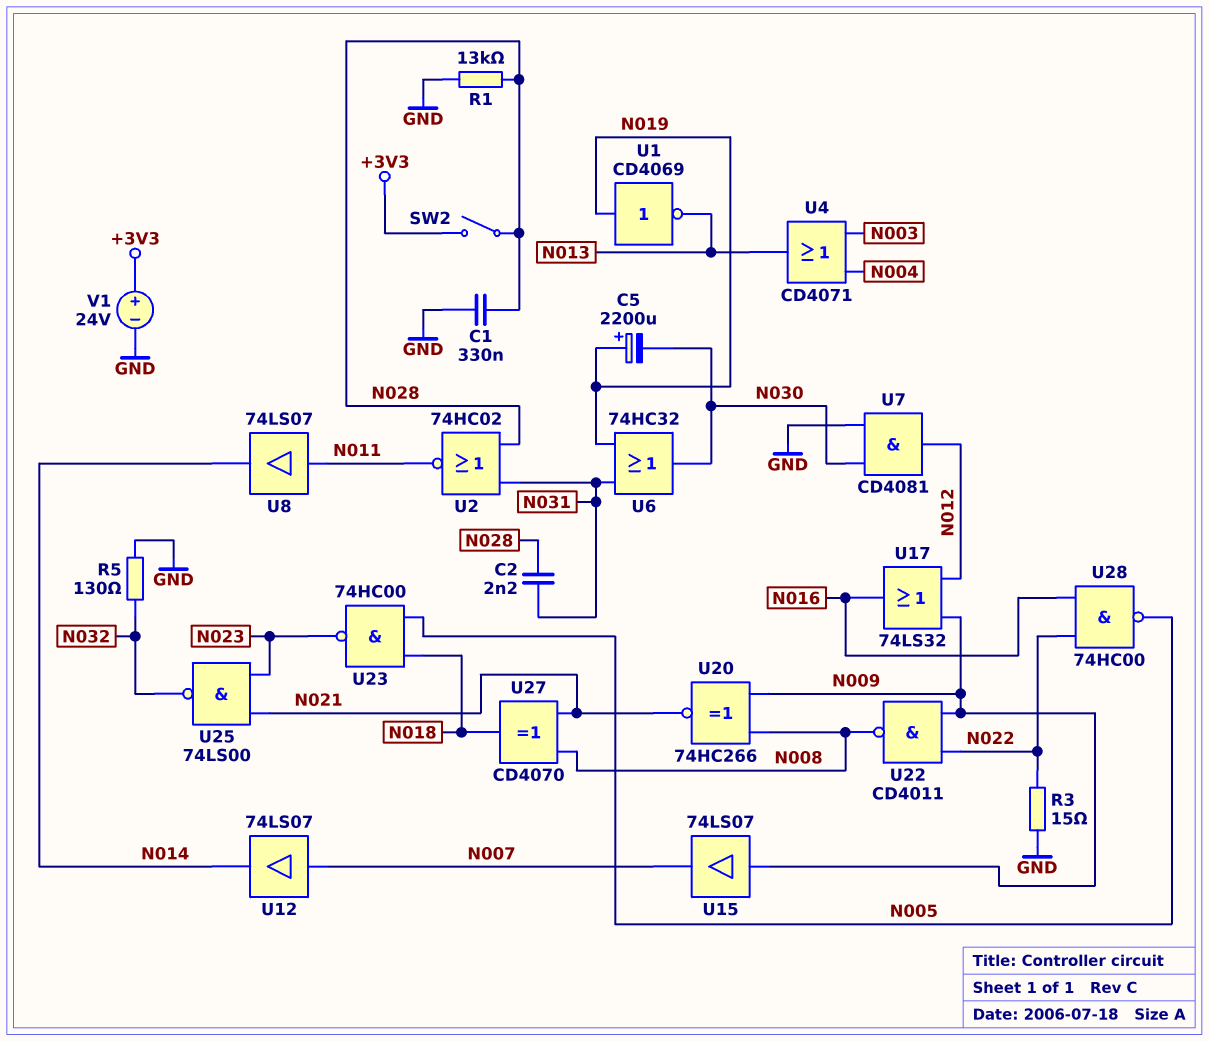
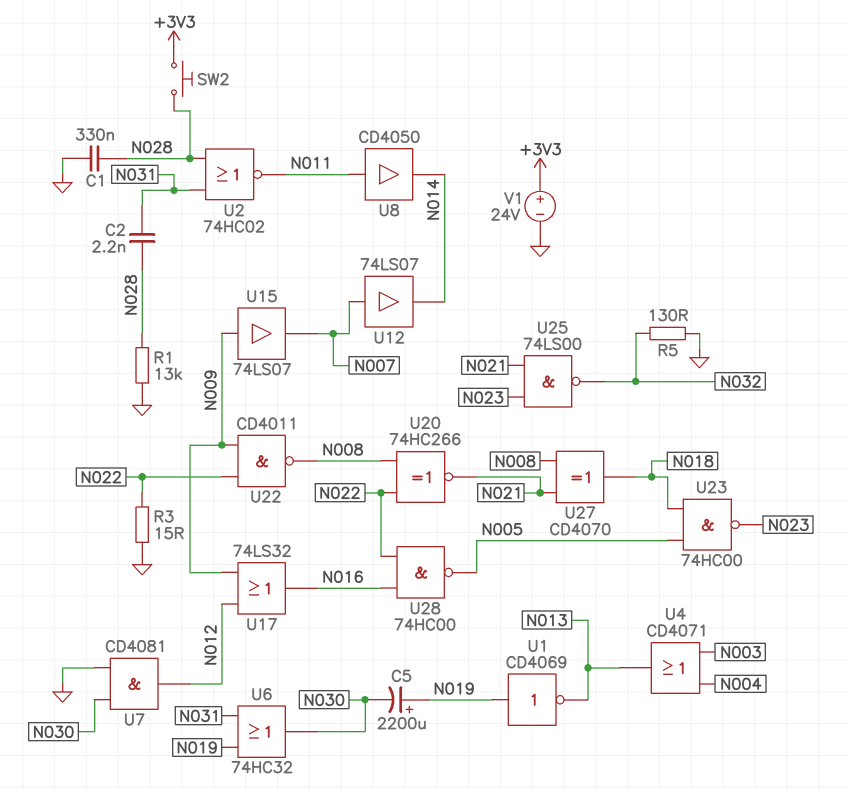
SW2: switch (+3V3, N028) -> button (+3V3, N028)
U8: buffer 74LS07 (in N011, out N014) -> buffer CD4050 (in N011, out N014)
U20: XNOR 74HC266 (in N008, in N009, out N021) -> XNOR 74HC266 (in N008, in N022, out N021)

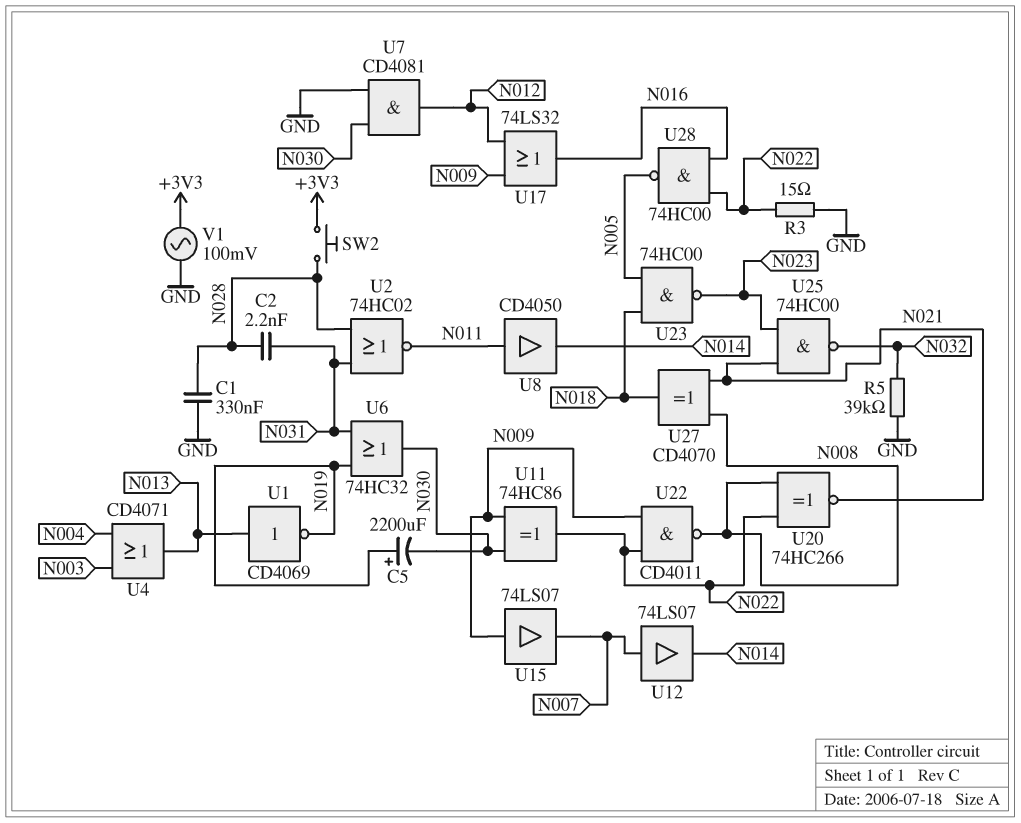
R1: 13k (GND, N028) -> none
R5: 130 (GND, N032) -> 39k (GND, N032)
U1: NOT CD4069 (in N019, out N013) -> NOT CD4069 (in N013, out N019)
U11: none -> XOR 74HC86 (in N009, in N030, out N022)
U25: NAND 74LS00 (in N021, in N023, out N032) -> NAND 74HC00 (in N021, in N023, out N032)
V1: 24V (plus +3V3, minus GND) -> AC 100mV (+3V3, GND)

